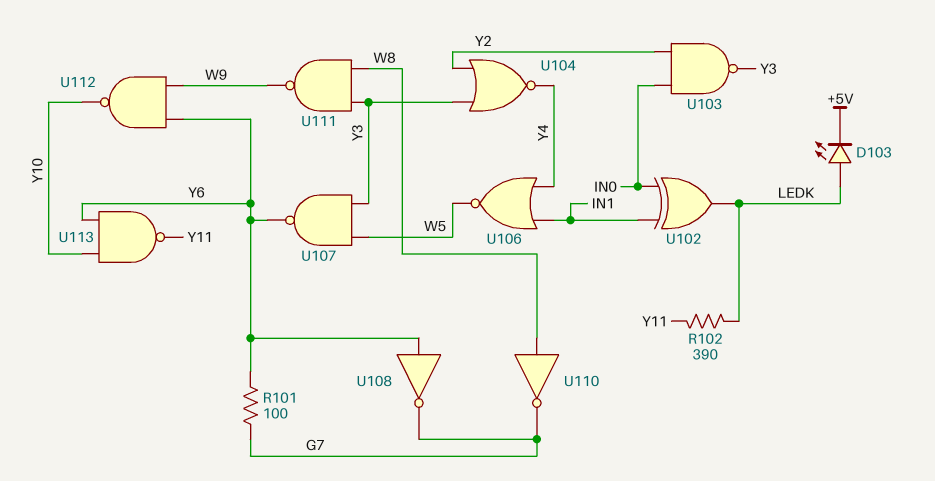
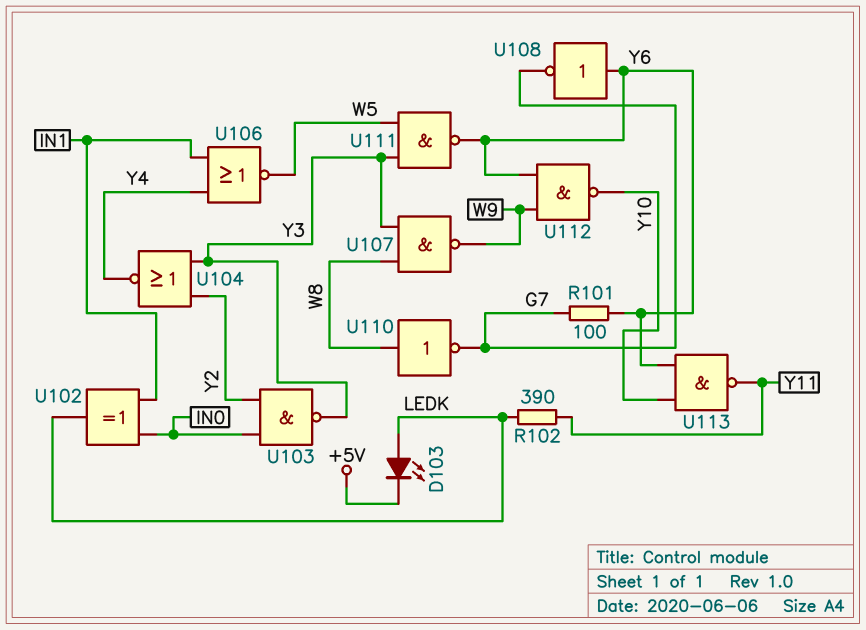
U107: NAND (in W5, in Y3, out Y6) -> NAND (in W8, in Y3, out W9)
U111: NAND (in W8, in Y3, out W9) -> NAND (in W5, in Y3, out Y6)

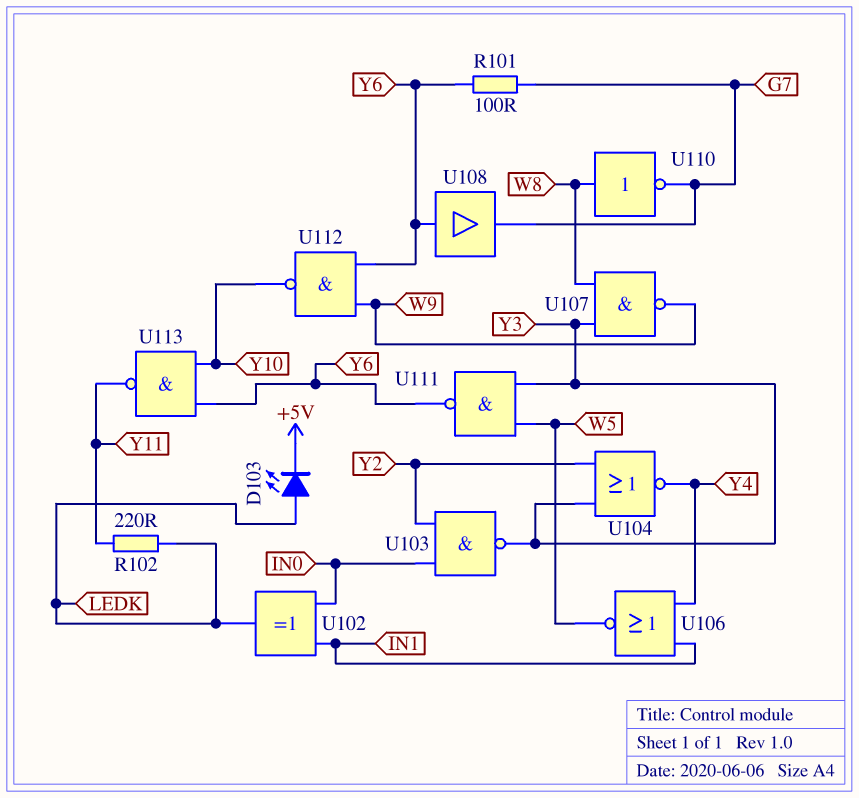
R102: 390 (LEDK, Y11) -> 220 (LEDK, Y11)
U108: NOT (in Y6, out G7) -> buffer (in Y6, out G7)

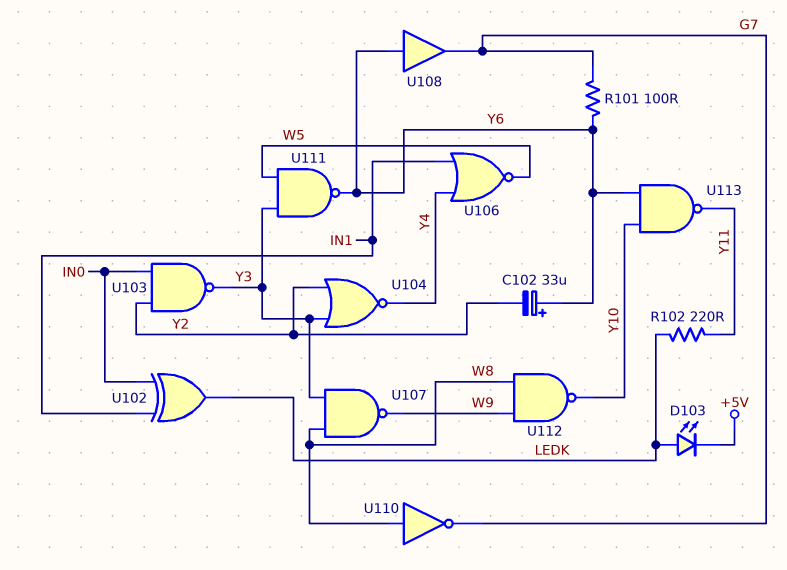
C102: none -> 33uF (plus Y6, minus Y2)
U112: NAND (in W9, in Y6, out Y10) -> NAND (in W8, in W9, out Y10)

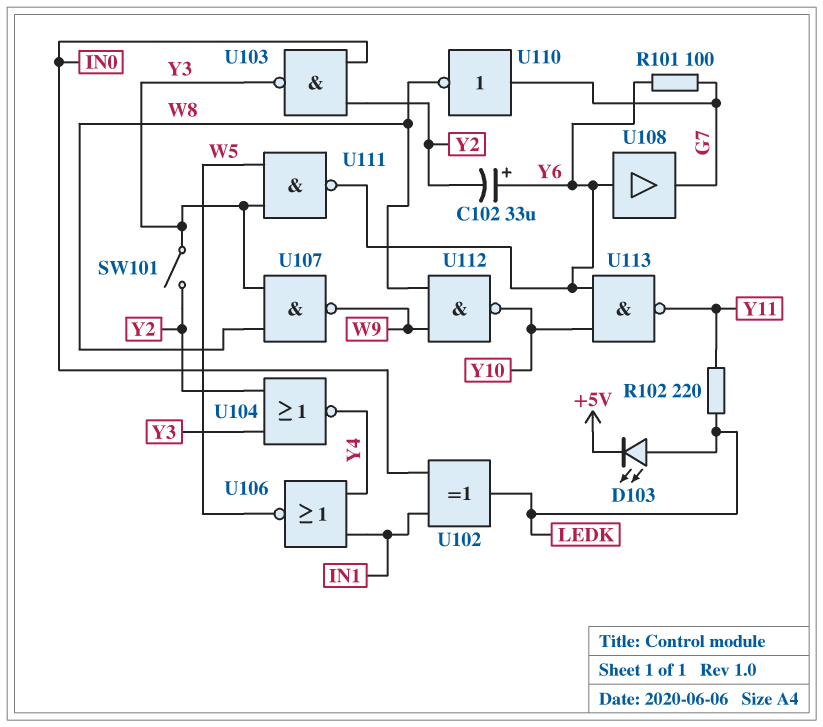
SW101: none -> switch (Y2, Y3)
U110: NOT (in W8, out G7) -> NOT (in G7, out W8)

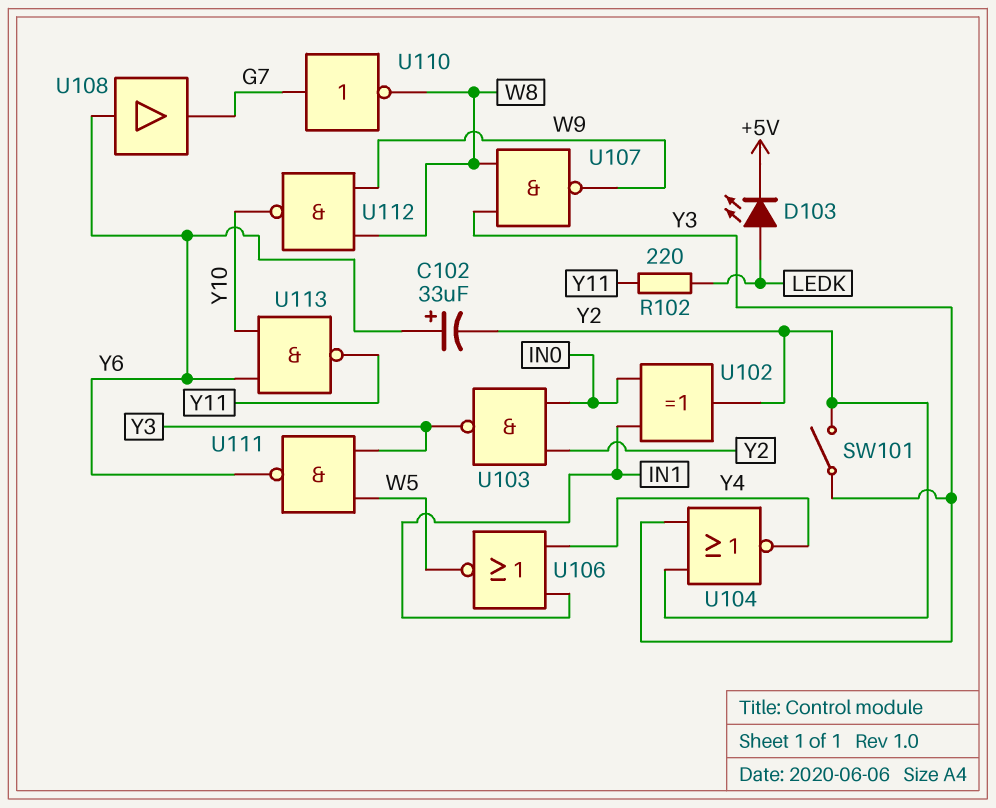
R101: 100 (G7, Y6) -> none
U102: XOR (in IN0, in IN1, out LEDK) -> XOR (in IN0, in IN1, out Y2)

